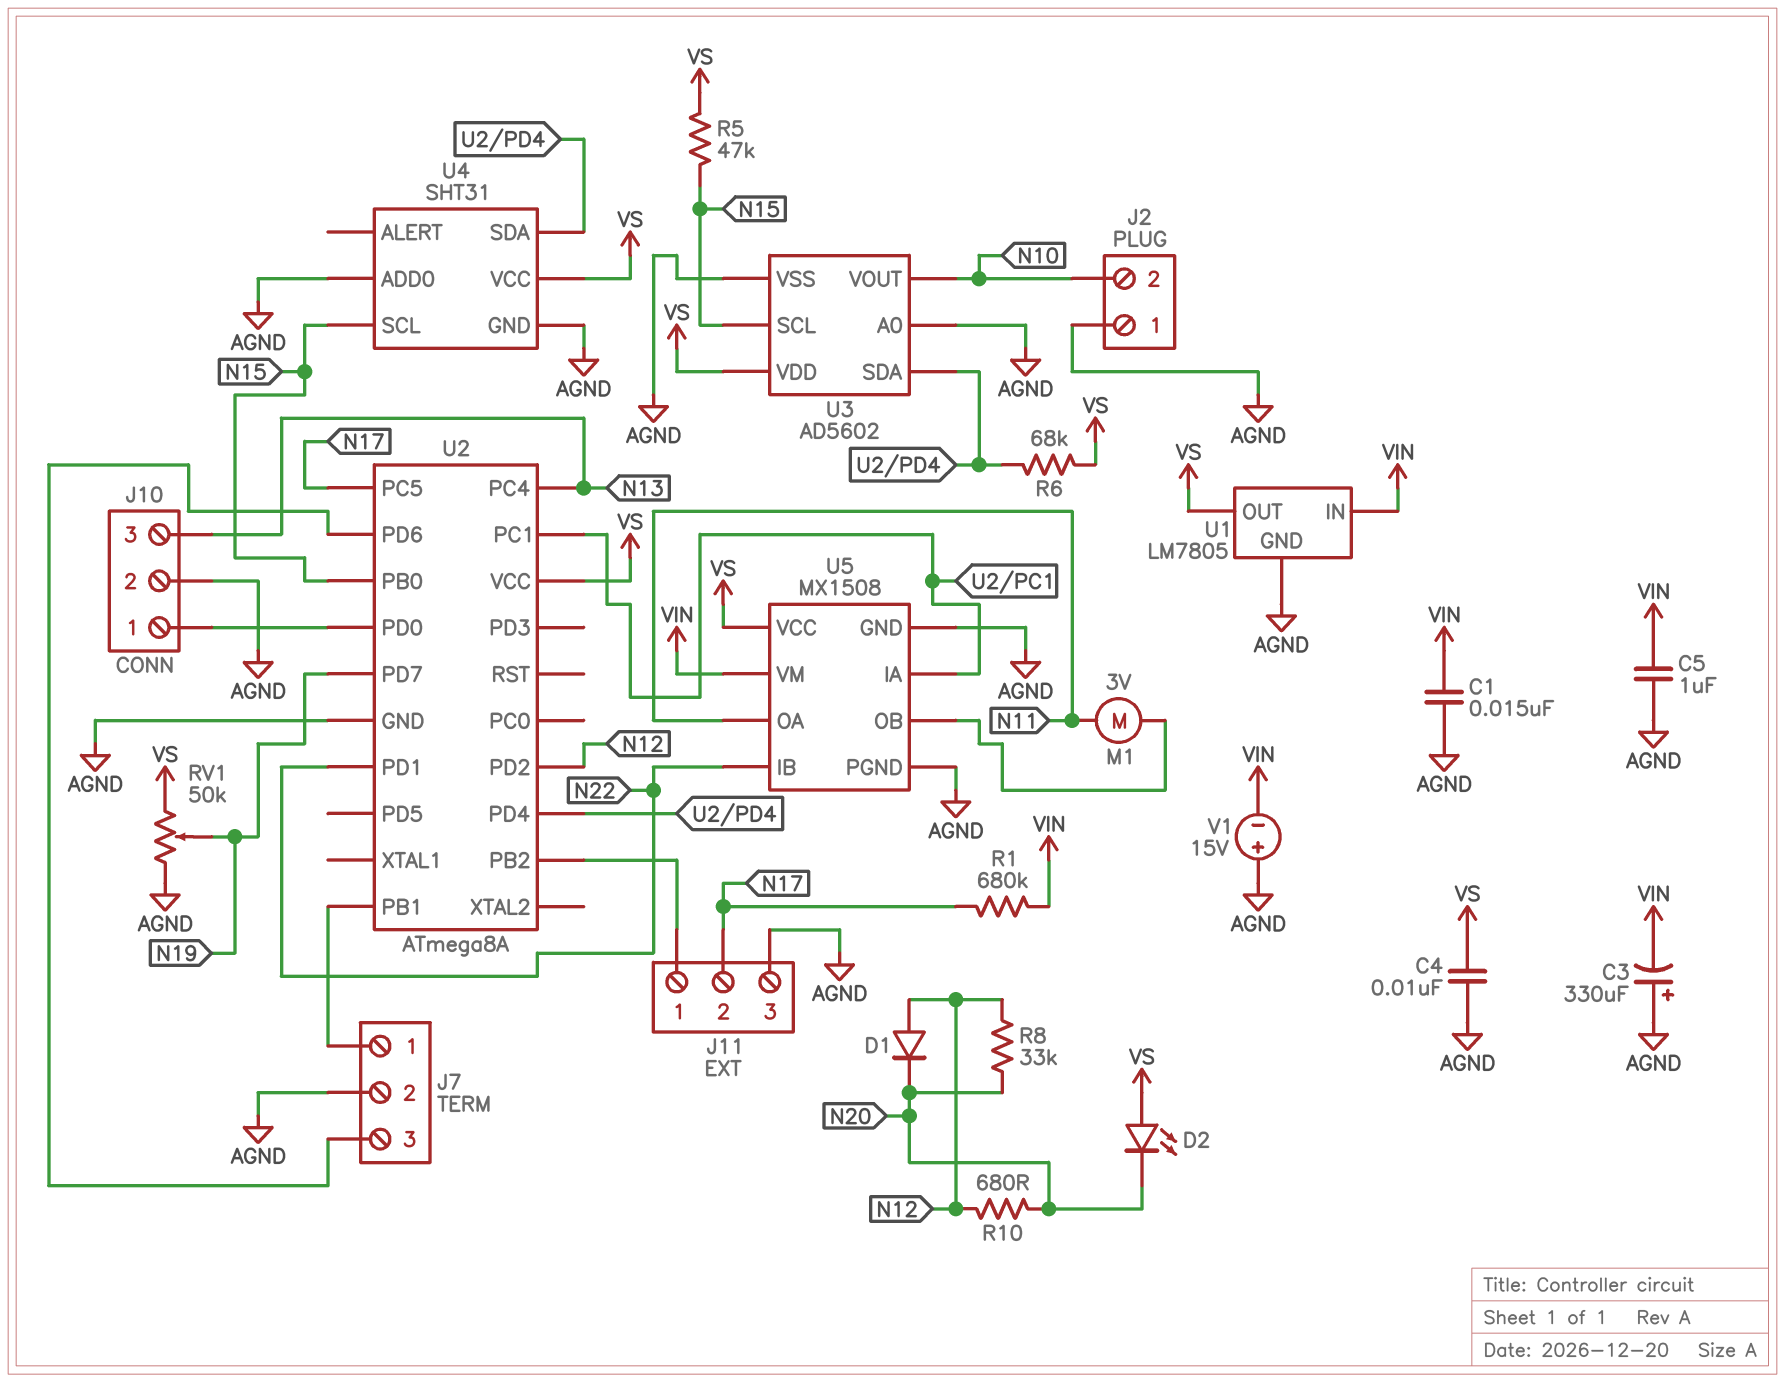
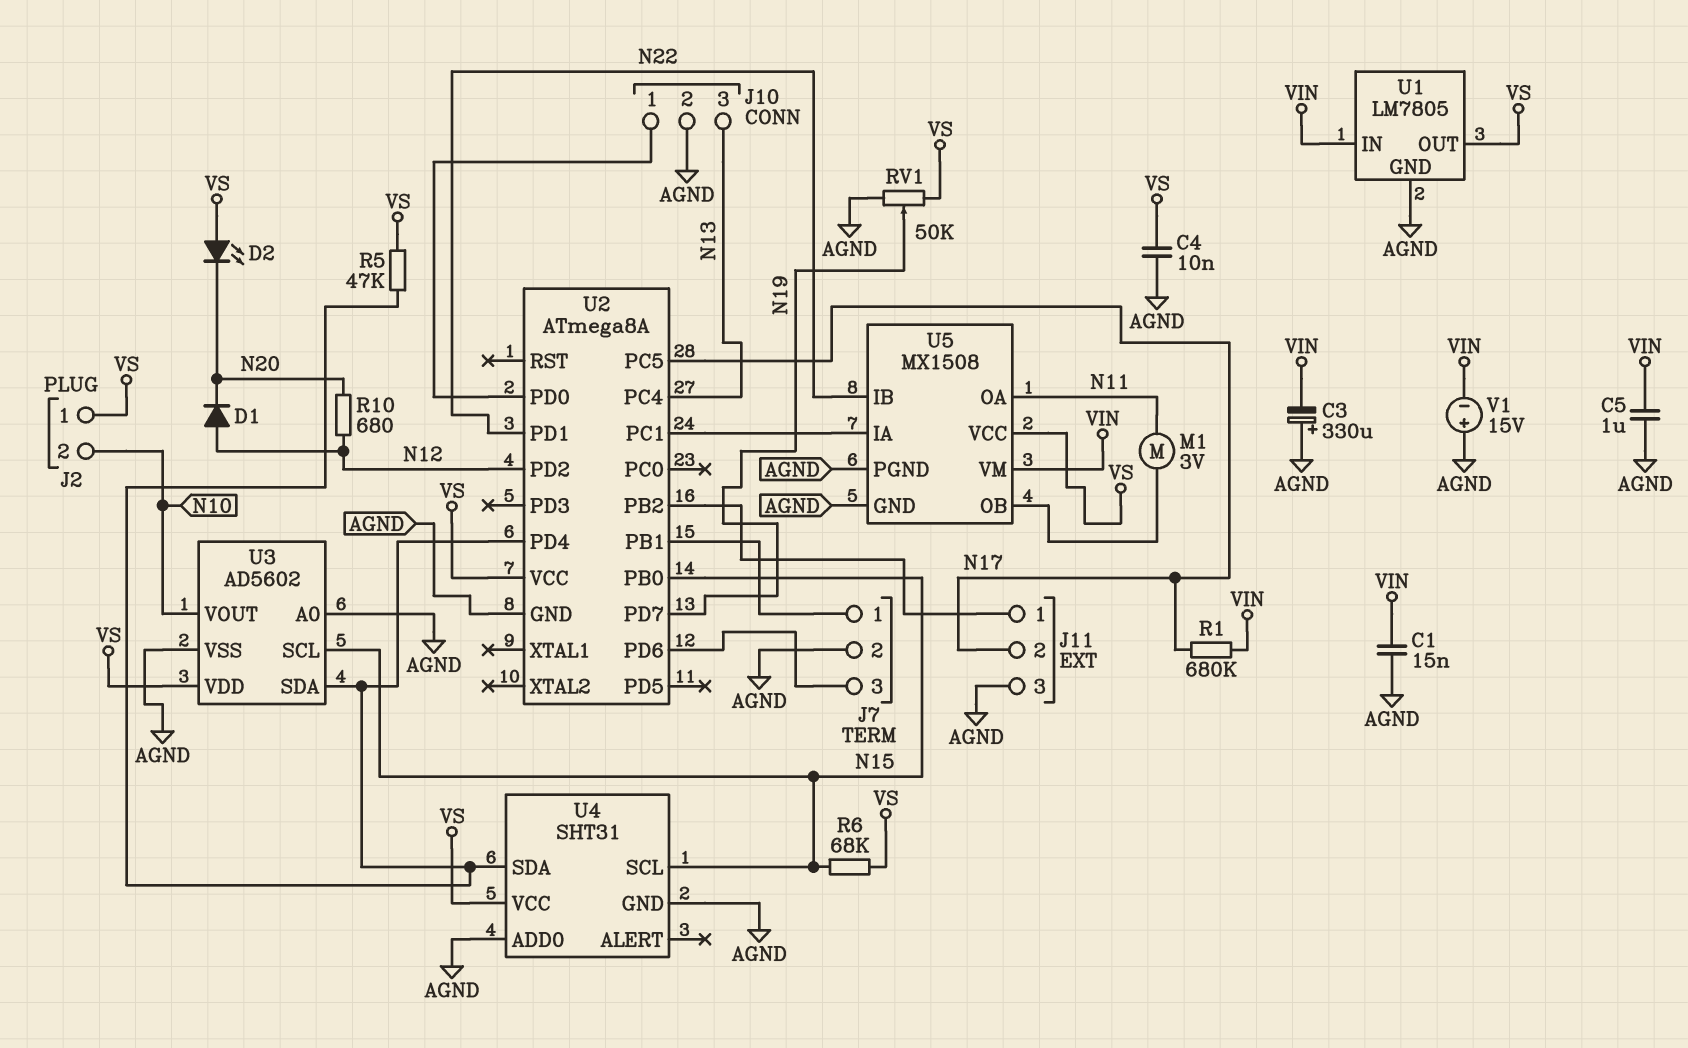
J2 pin 1: AGND -> VS
R5: 47k (N15, VS) -> 47k (U2/PD4, VS)
R6: 68k (U2/PD4, VS) -> 68k (N15, VS)
R8: 33k (N12, N20) -> none

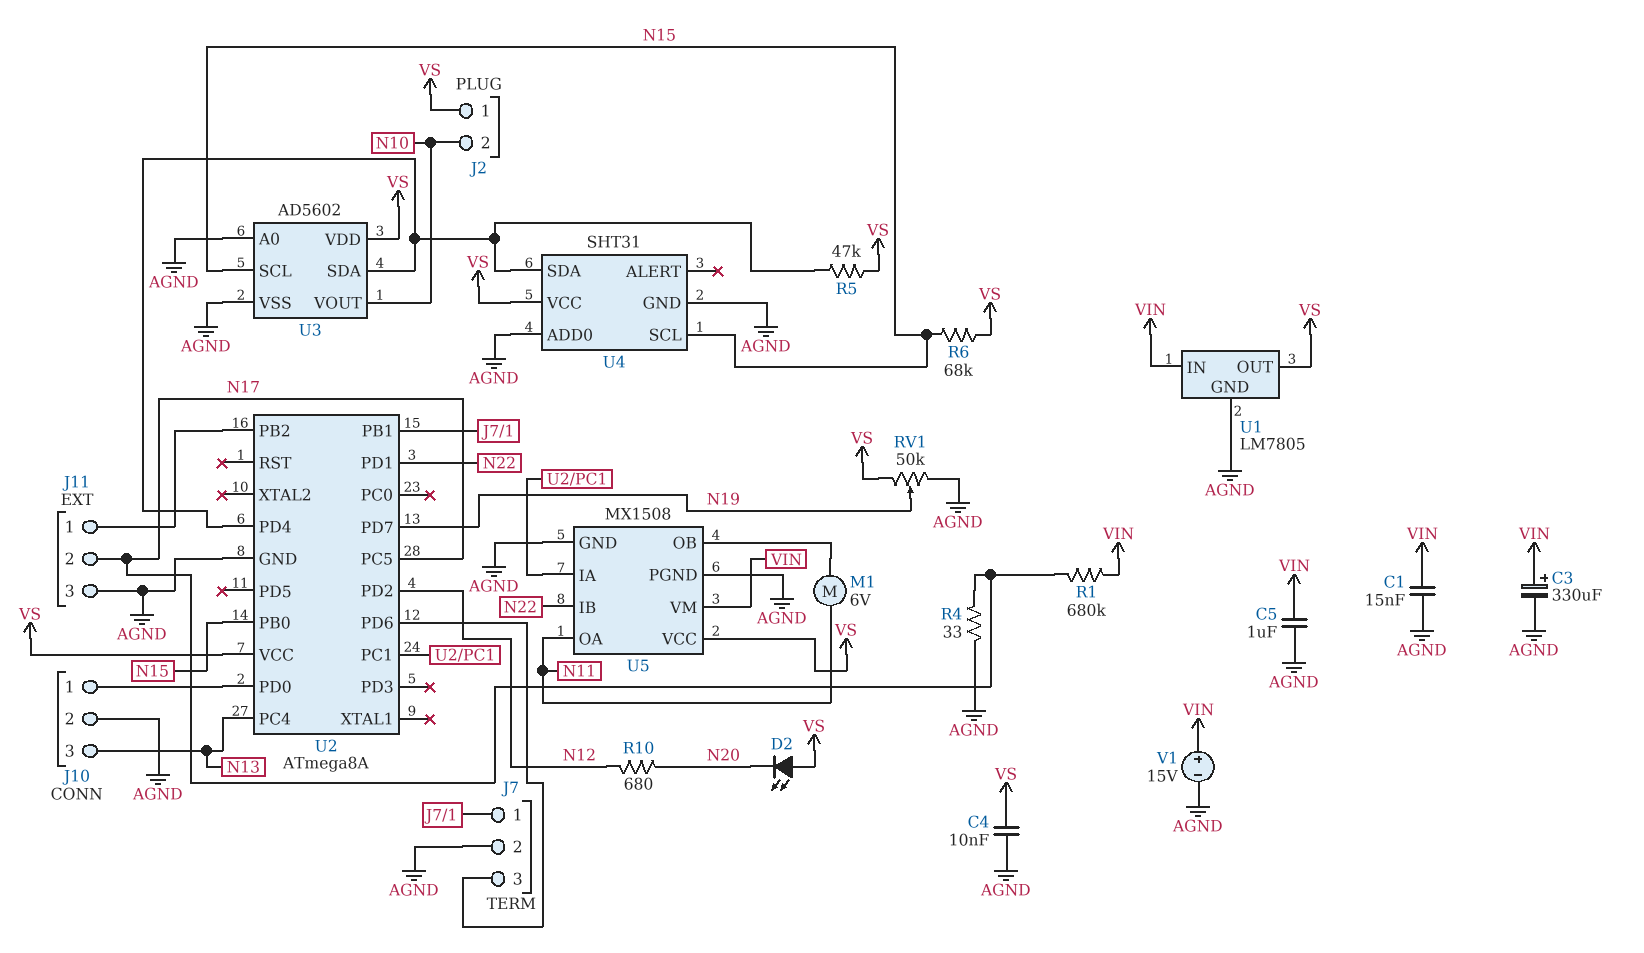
C3: 330uF (plus AGND, minus VIN) -> 330uF (plus VIN, minus AGND)
D1: diode (A N12, K N20) -> none
M1: motor 3V (N11, U5/OB) -> motor 6V (N11, U5/OB)
R4: none -> 33 (AGND, N17)
V1: 15V (plus AGND, minus VIN) -> 15V (plus VIN, minus AGND)

